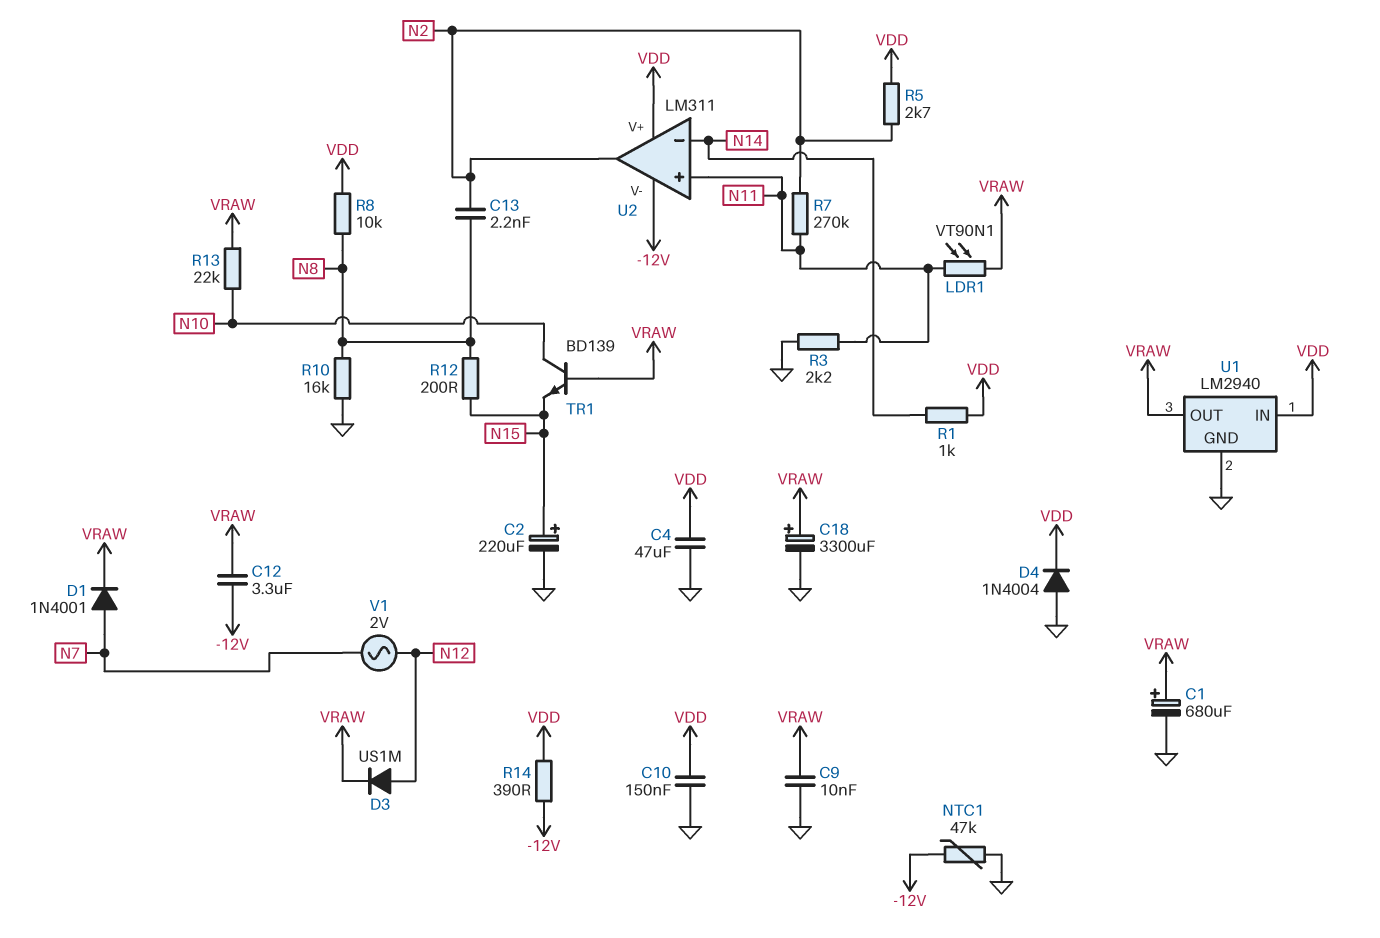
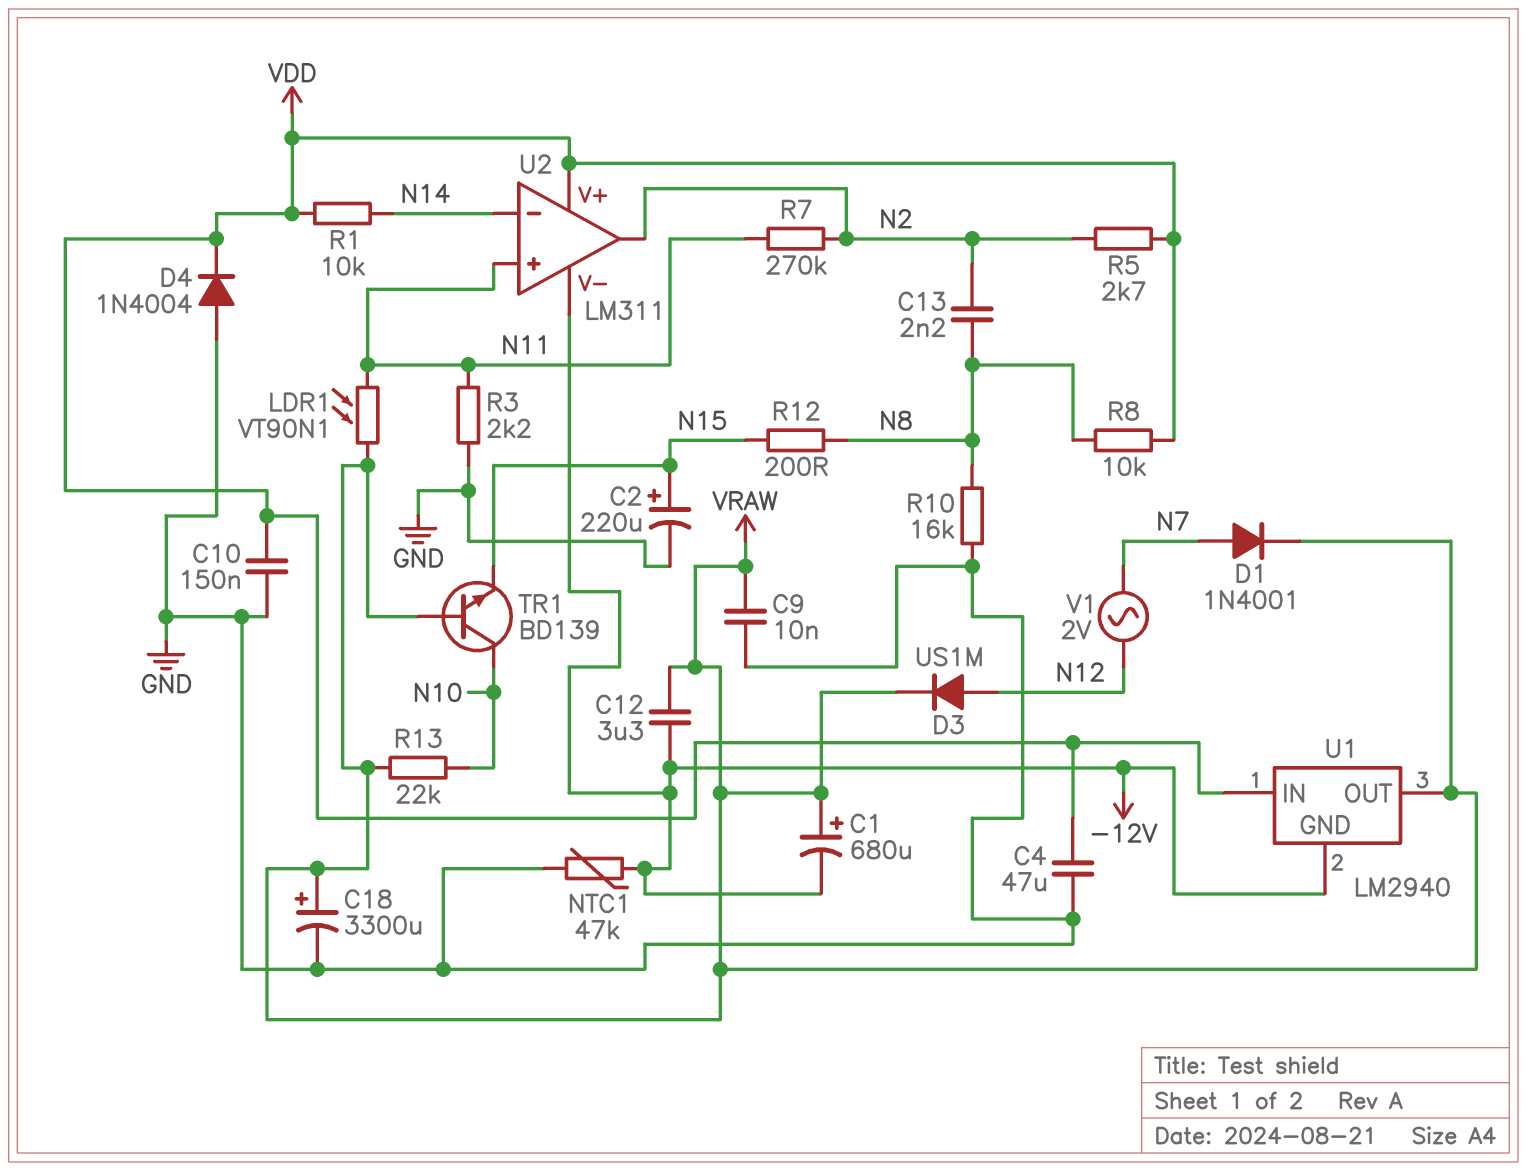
C1: 680uF (plus VRAW, minus GND) -> 680uF (plus VRAW, minus -12V)
R1: 1k (N14, VDD) -> 10k (N14, VDD)
R14: 390 (-12V, VDD) -> none
U1 pin GND: GND -> -12V

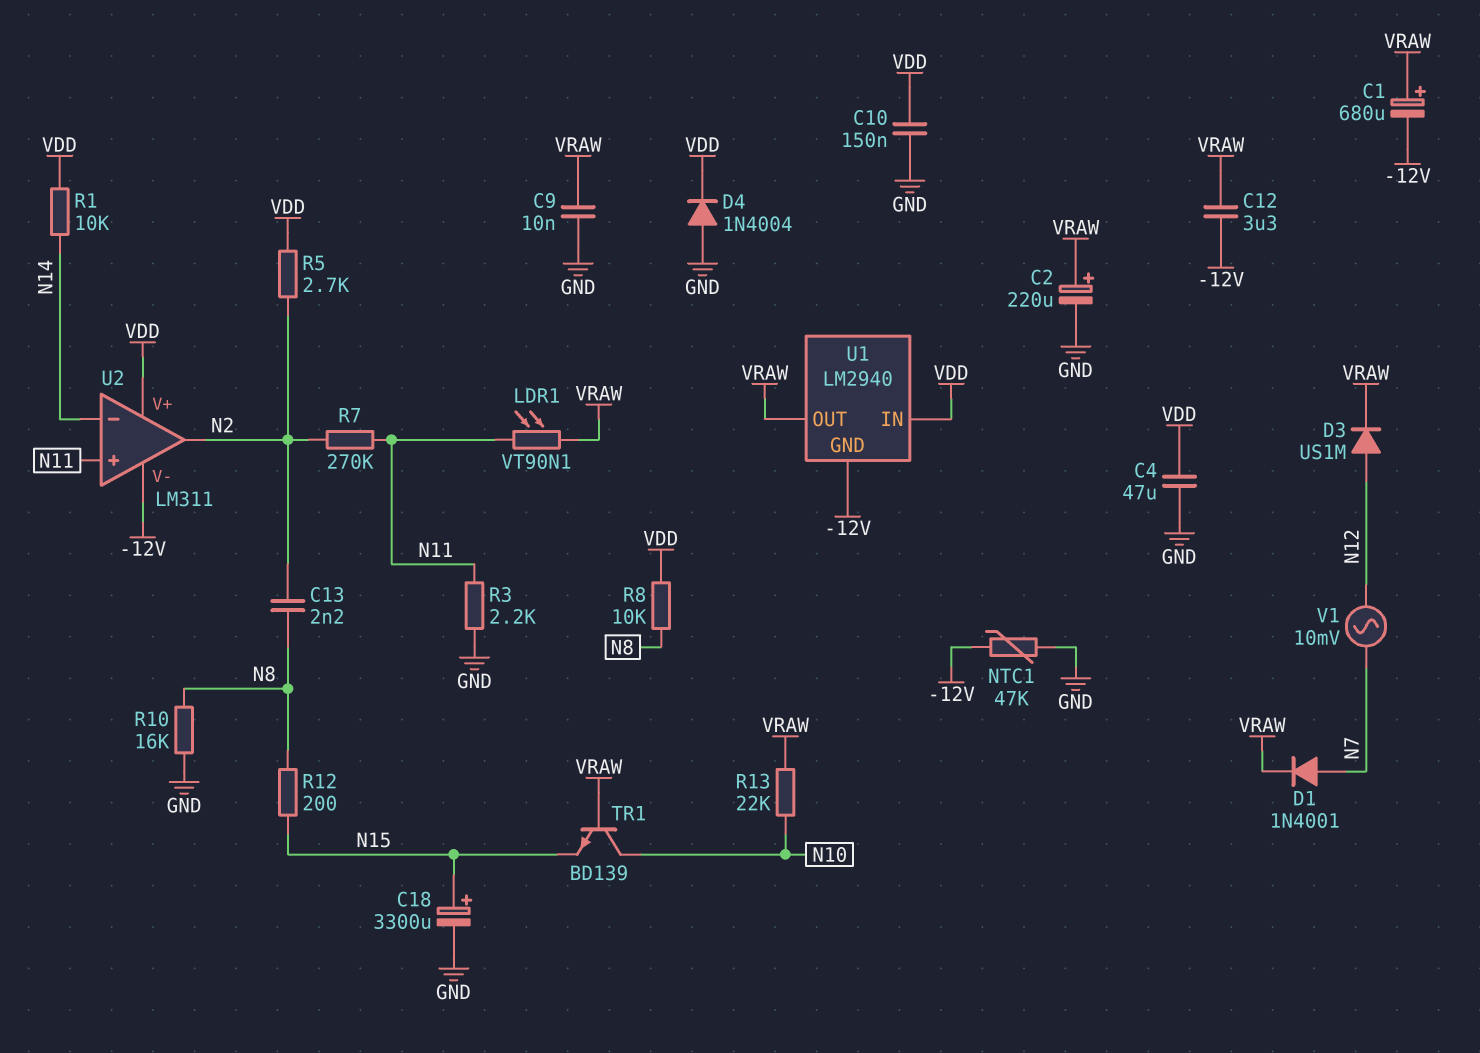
C2: 220uF (plus N15, minus GND) -> 220uF (plus VRAW, minus GND)
C18: 3300uF (plus VRAW, minus GND) -> 3300uF (plus N15, minus GND)
V1: AC 2V (N7, N12) -> AC 10mV (N7, N12)

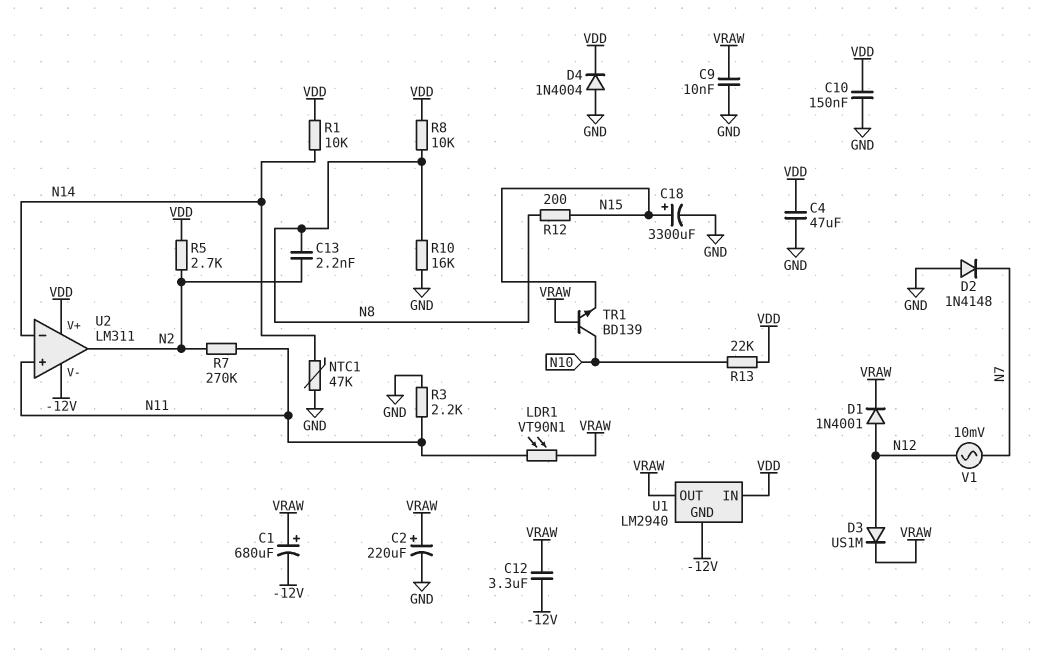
D1: diode 1N4001 (A N7, K VRAW) -> diode 1N4001 (A N12, K VRAW)
D2: none -> diode 1N4148 (A GND, K N7)
NTC1: 47k (-12V, GND) -> 47k (GND, N14)
R13: 22k (N10, VRAW) -> 22k (N10, VDD)

